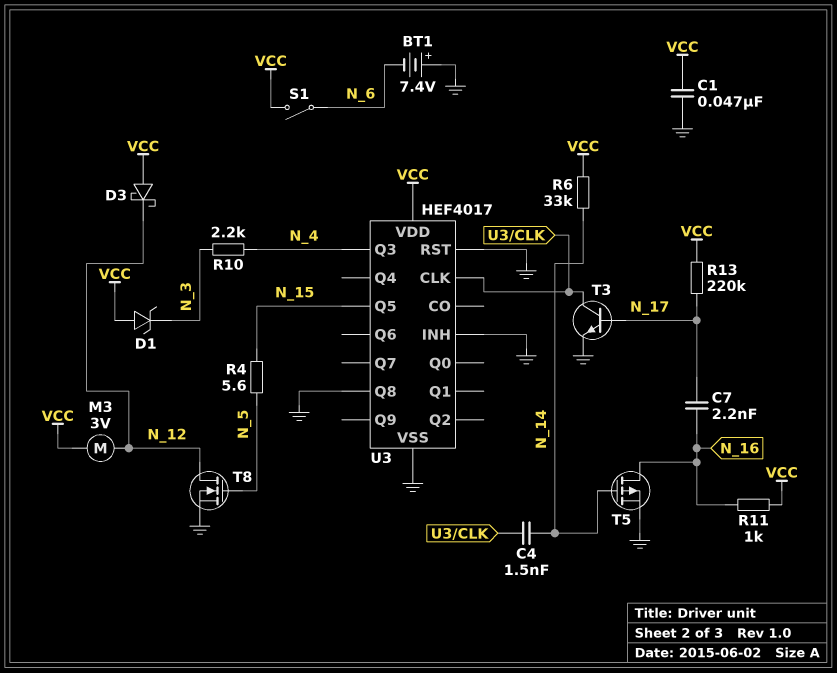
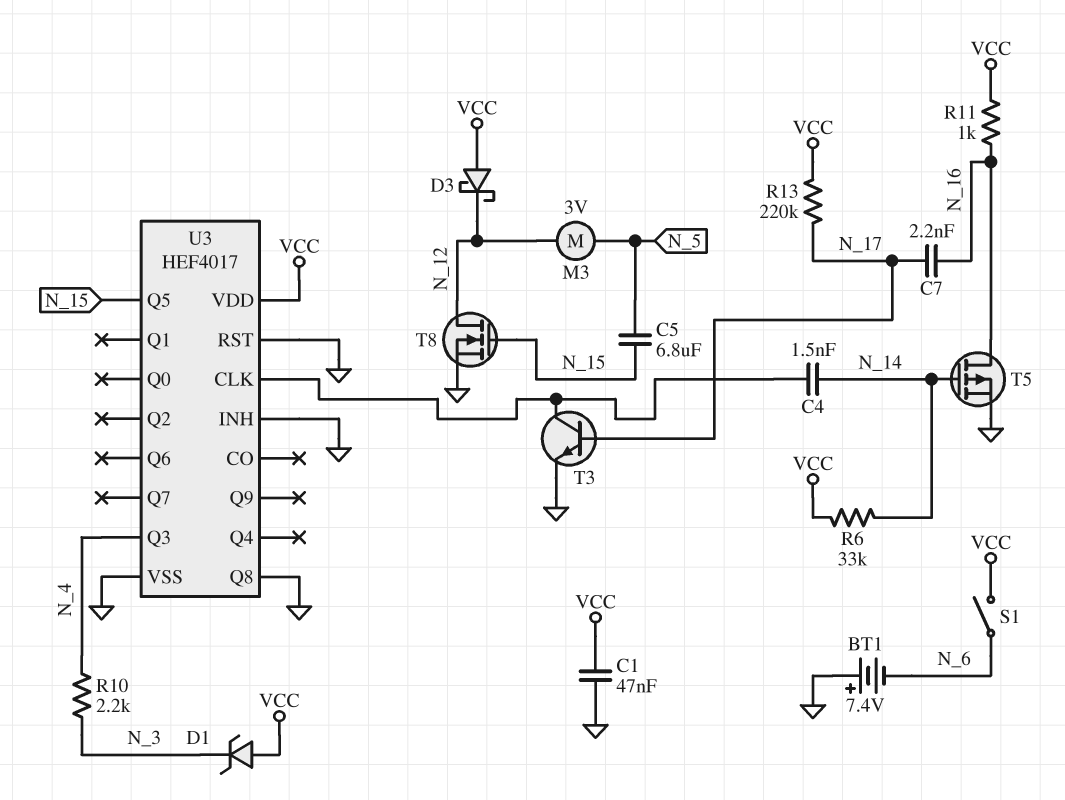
C5: none -> 6.8uF (N_5, N_15)
M3: motor 3V (N_12, VCC) -> motor 3V (N_5, N_12)
R4: 5.6 (N_5, N_15) -> none
T8: NMOS (G N_5, D N_12, S GND) -> NMOS (G N_15, D N_12, S GND)

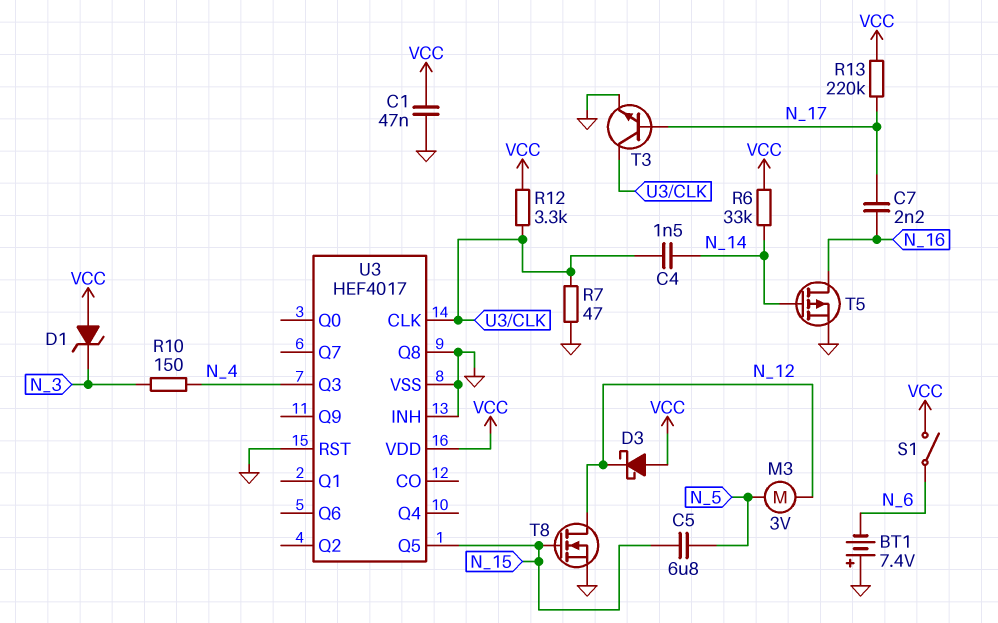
R7: none -> 47 (GND, U3/CLK)
R10: 2.2k (N_3, N_4) -> 150 (N_3, N_4)
R11: 1k (N_16, VCC) -> none
R12: none -> 3.3k (U3/CLK, VCC)

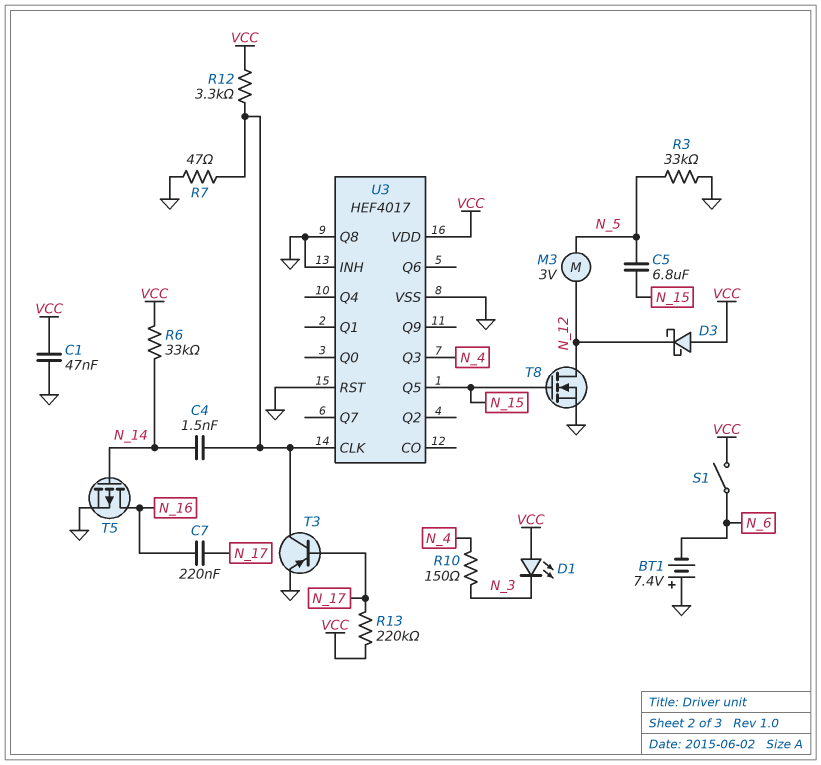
C7: 2.2nF (N_16, N_17) -> 220nF (N_16, N_17)
D1: zener (A VCC, K N_3) -> LED (A VCC, K N_3)
R3: none -> 33k (GND, N_5)
T3: NPN (B N_17, C U3/CLK, E GND) -> PNP (B N_17, C U3/CLK, E GND)

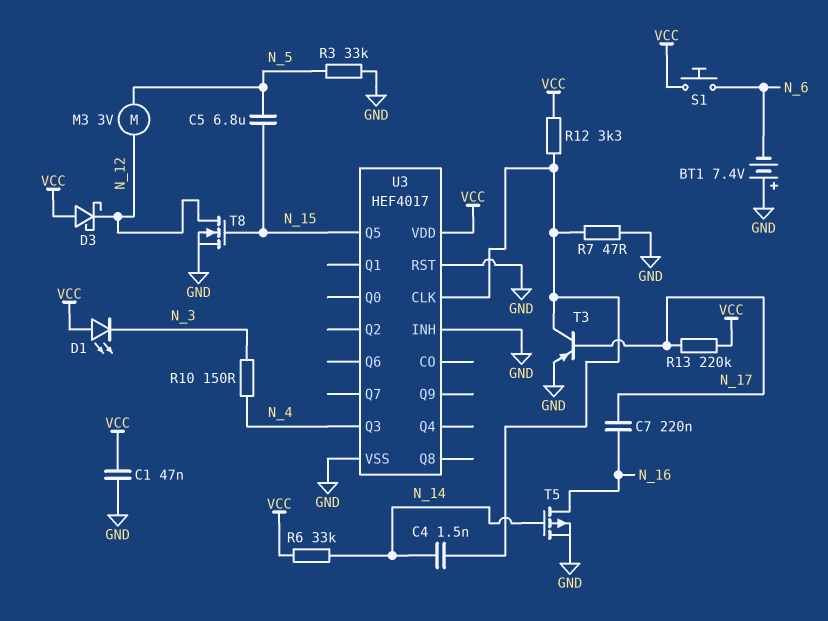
S1: switch (N_6, VCC) -> button (N_6, VCC)
U3 pin Q8: GND -> none

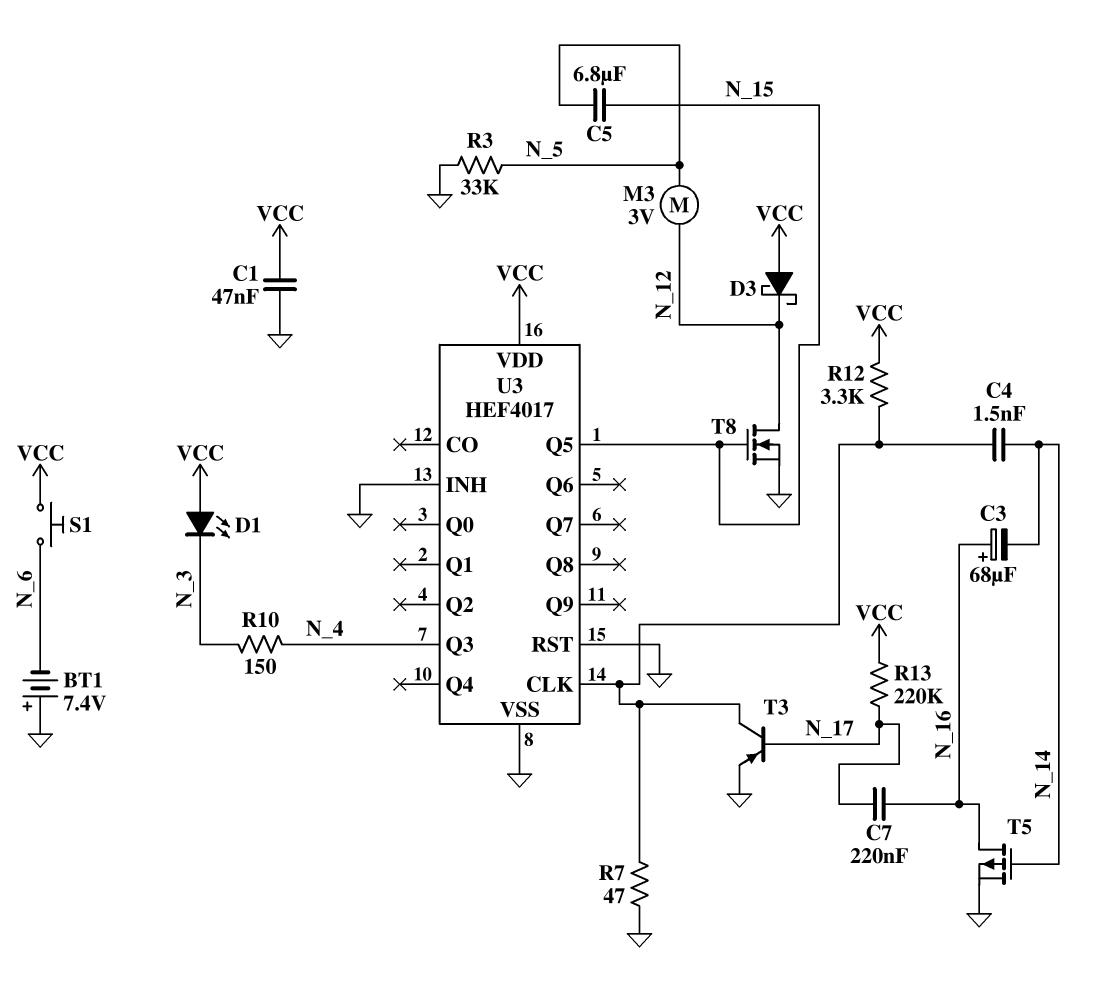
C3: none -> 68uF (plus N_16, minus N_14)
R6: 33k (N_14, VCC) -> none

